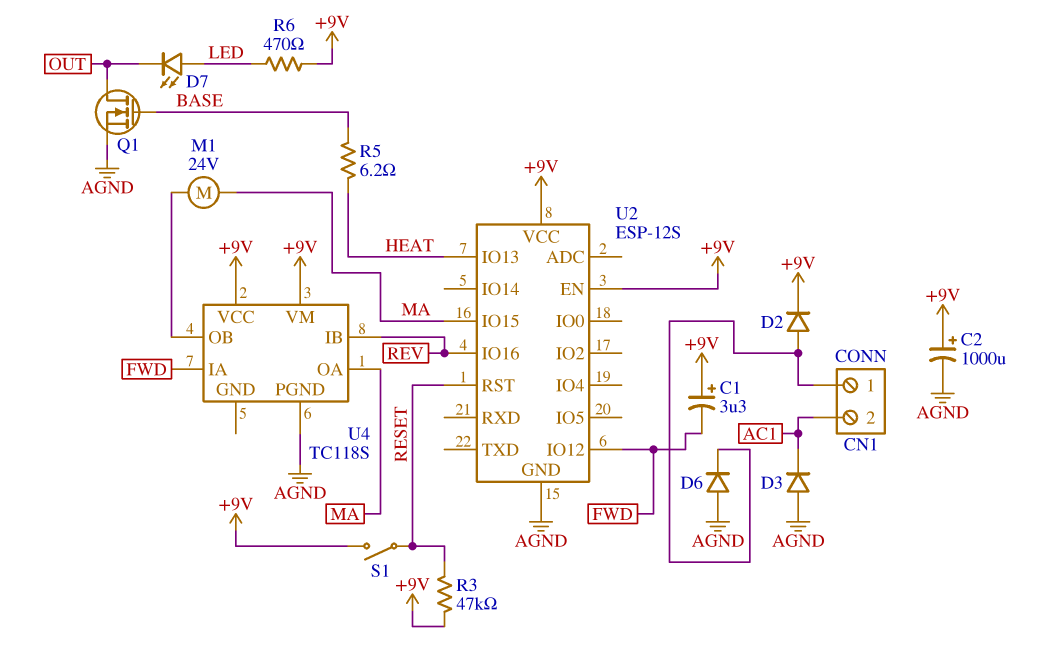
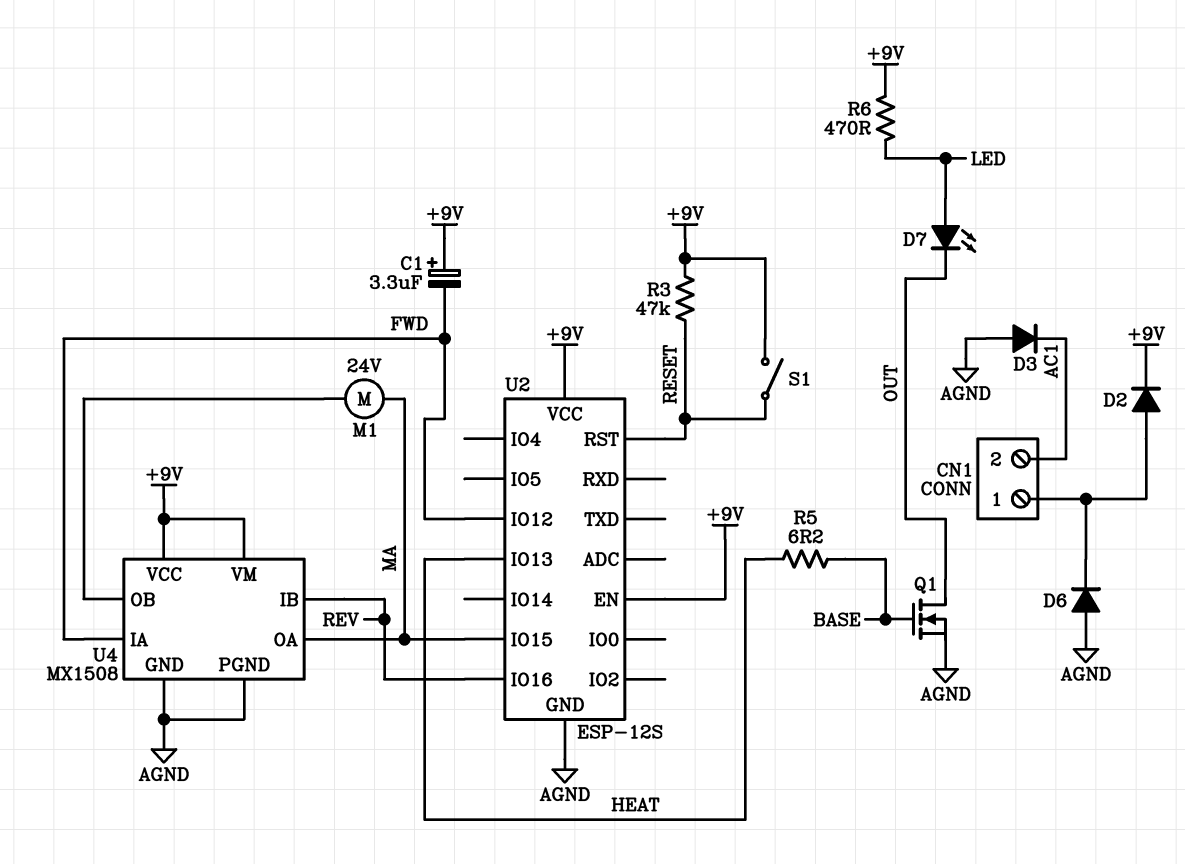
C2: 1000uF (plus +9V, minus AGND) -> none
U4: TC118S -> MX1508
U4 pin GND: none -> AGND

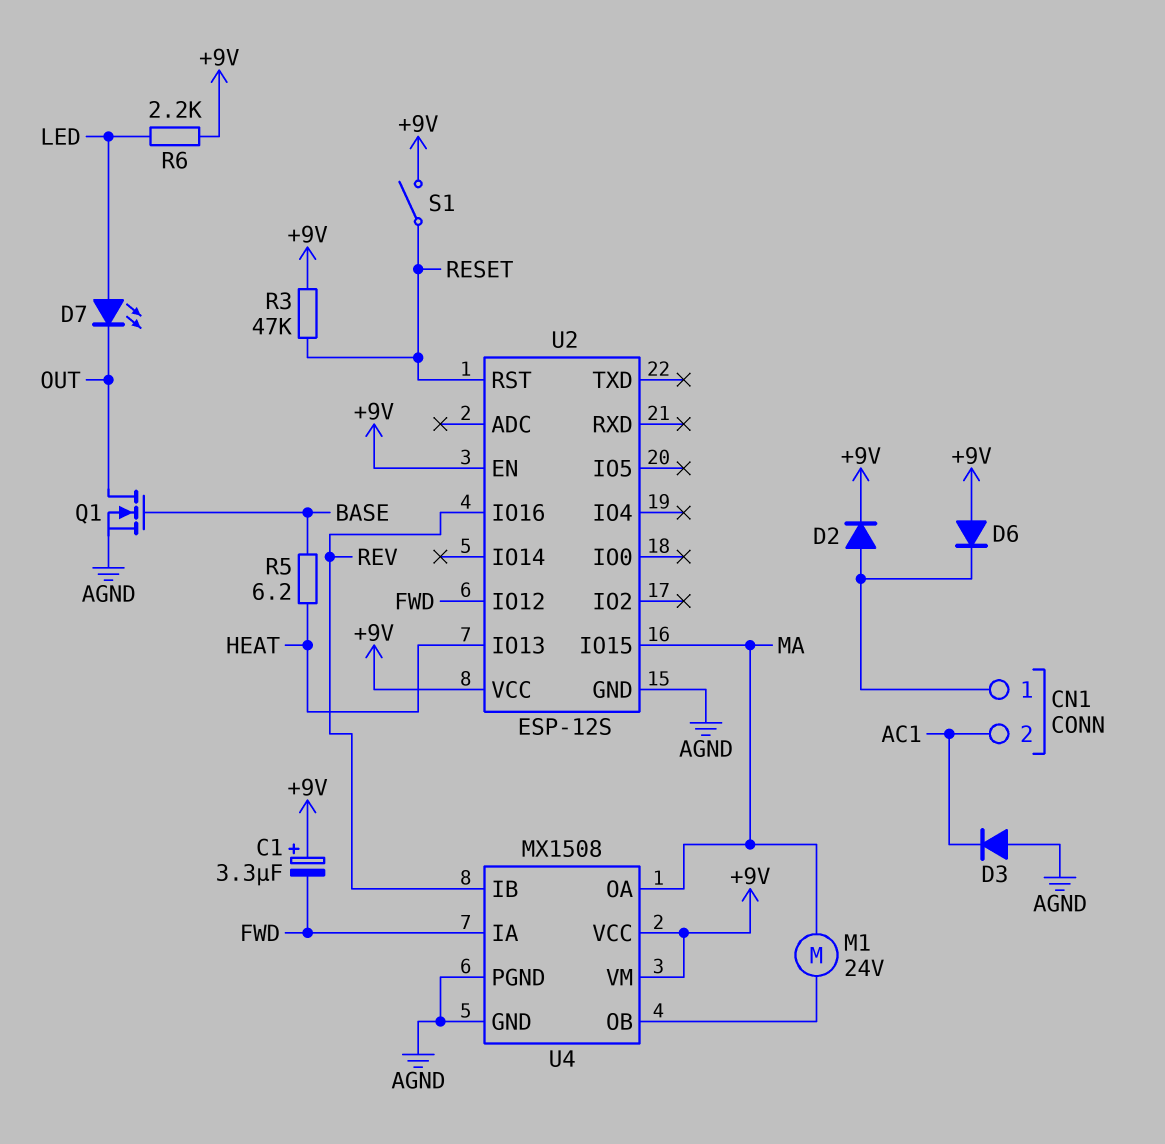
D6: diode (A AGND, K CN1/1) -> diode (A +9V, K CN1/1)
R6: 470 (+9V, LED) -> 2.2k (+9V, LED)

